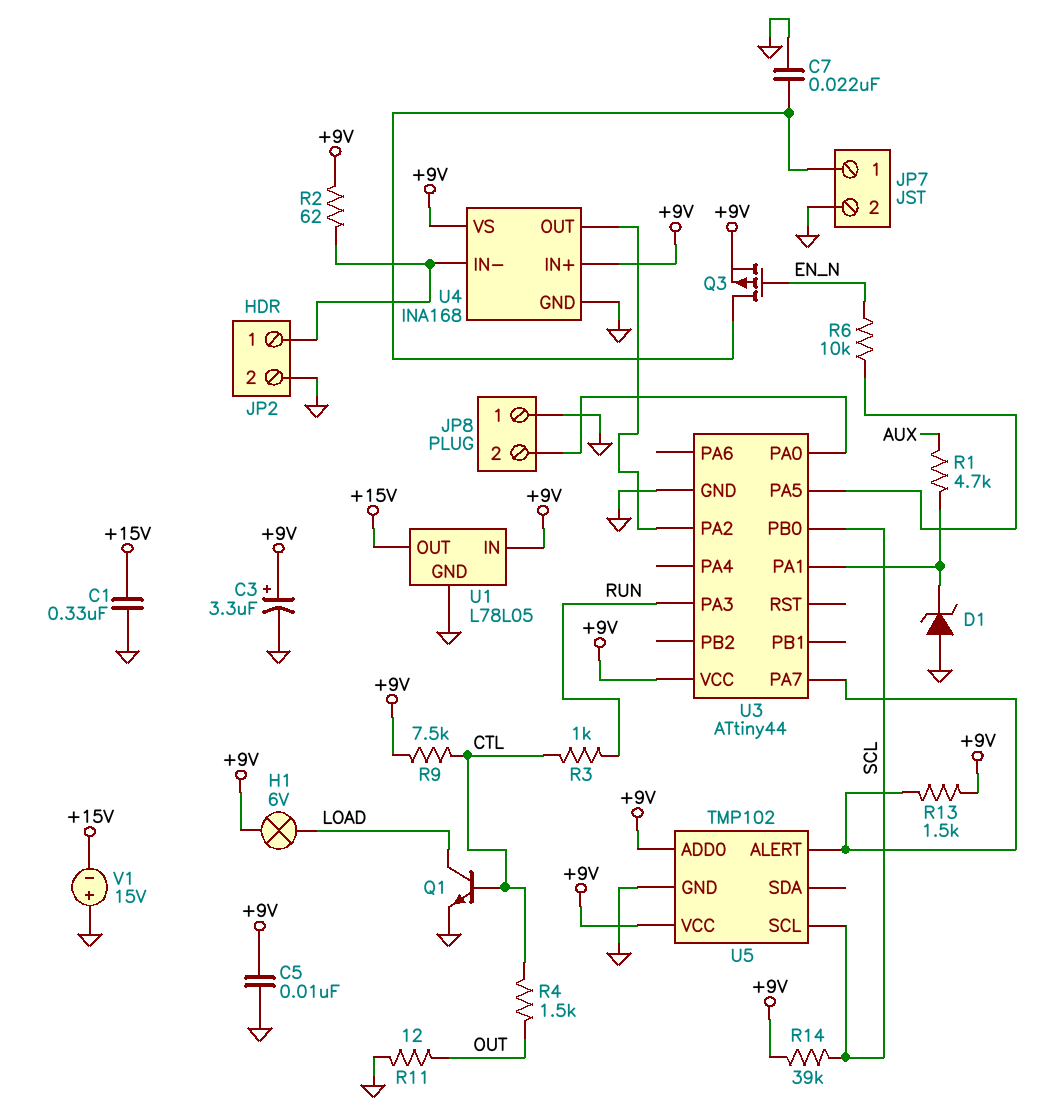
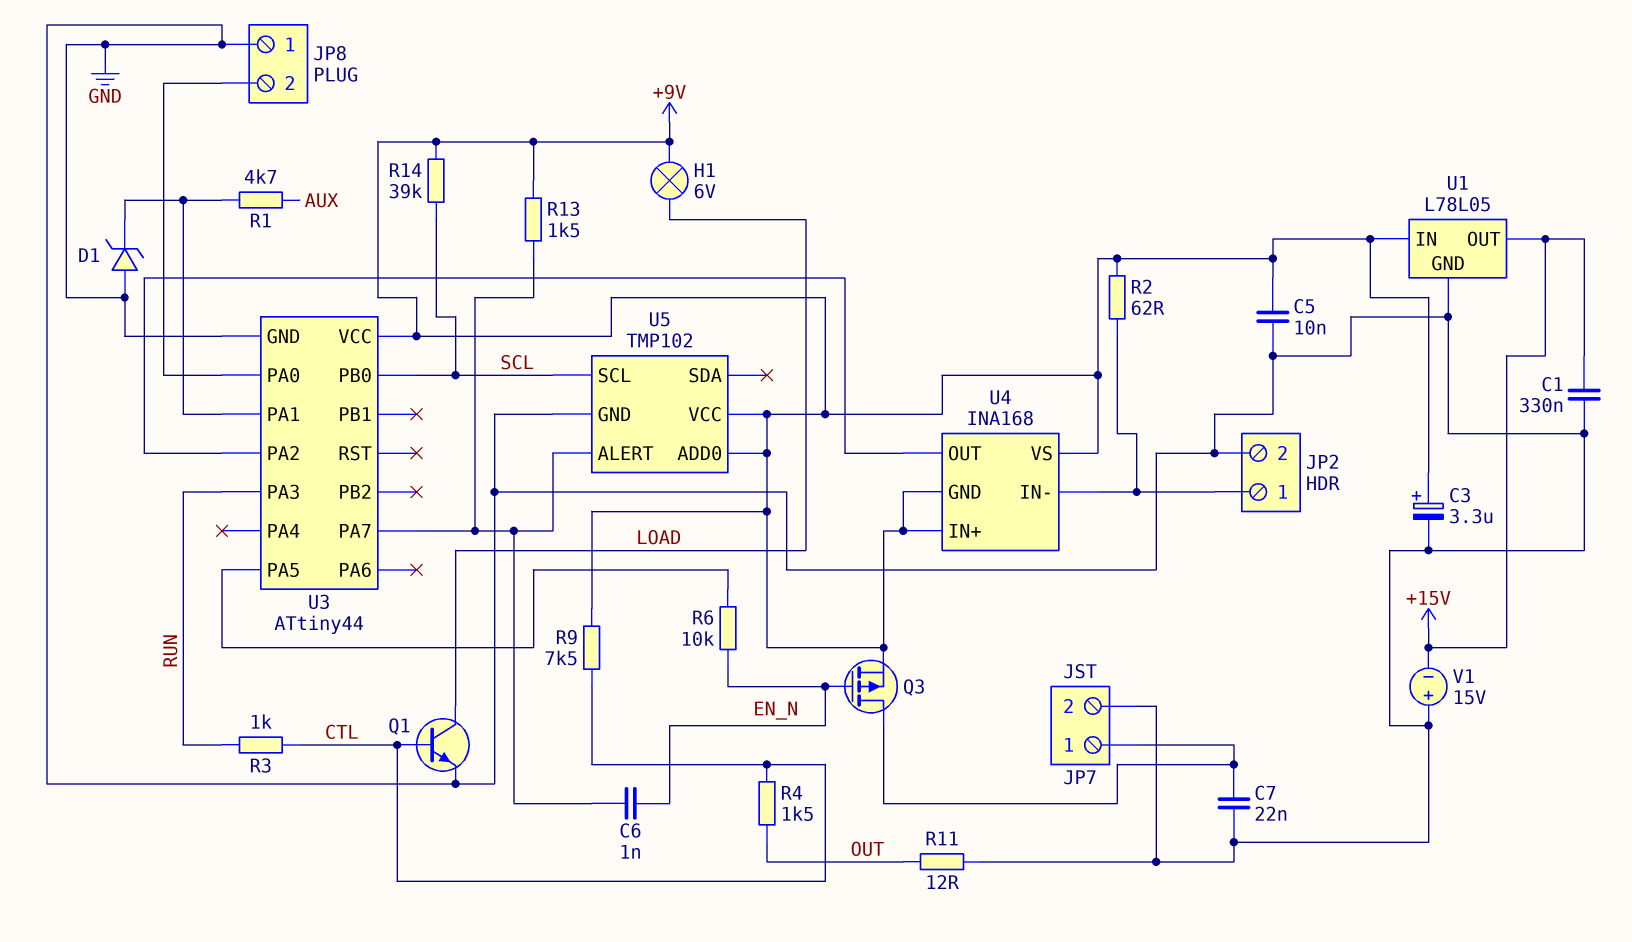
C6: none -> 1nF (EN_N, U3/PA7)
U4 pin GND: GND -> +9V

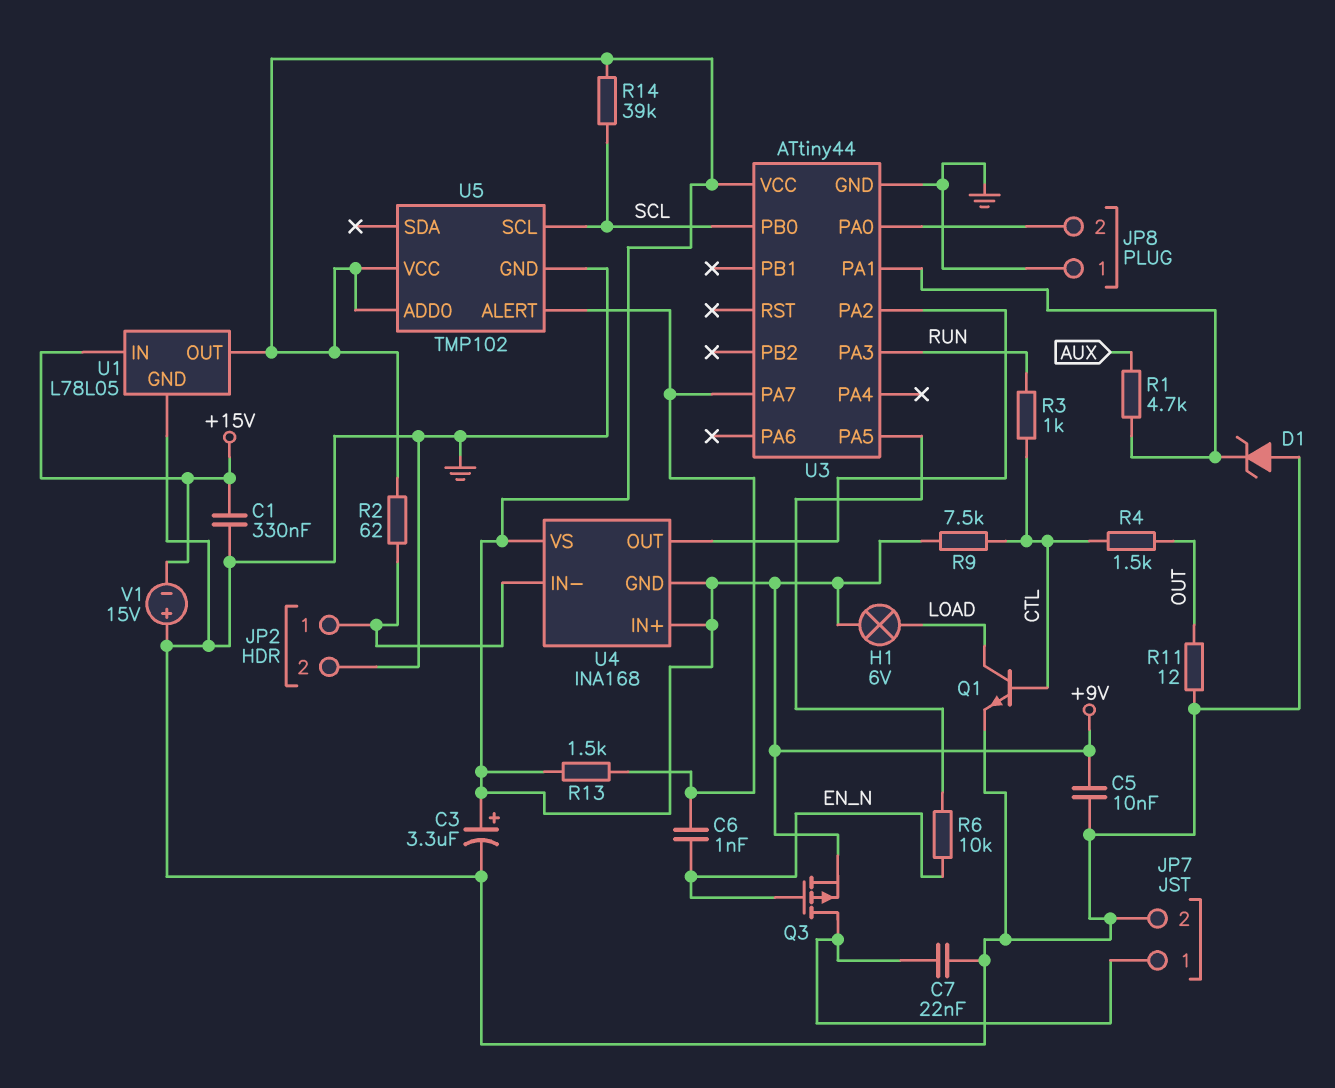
U1 pin IN: +9V -> +15V
U1 pin OUT: +15V -> +9V

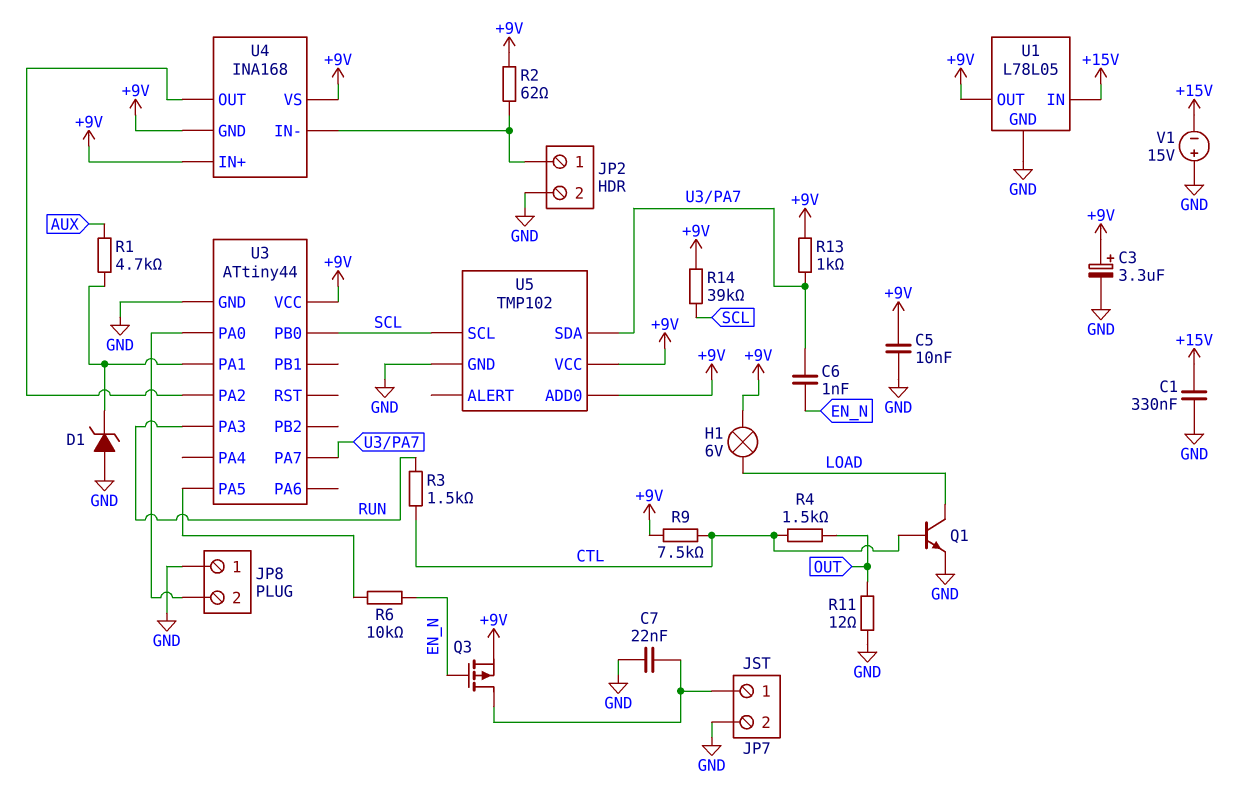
R3: 1k (CTL, RUN) -> 1.5k (CTL, RUN)
R13: 1.5k (+9V, U3/PA7) -> 1k (+9V, U3/PA7)
U5 pin ALERT: U3/PA7 -> none
U5 pin SDA: none -> U3/PA7

